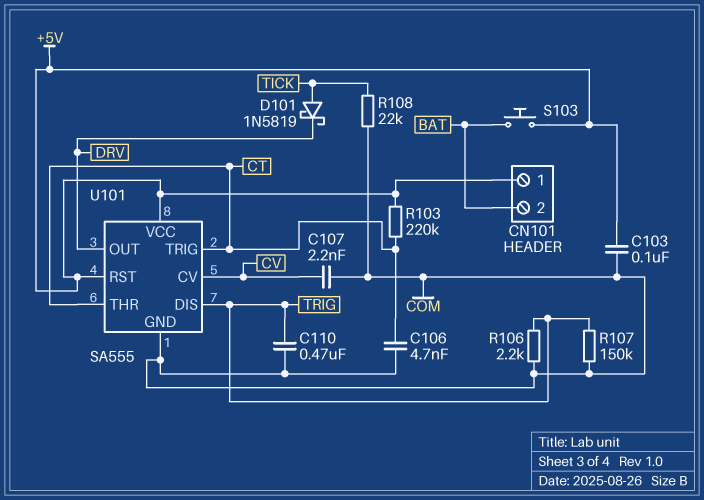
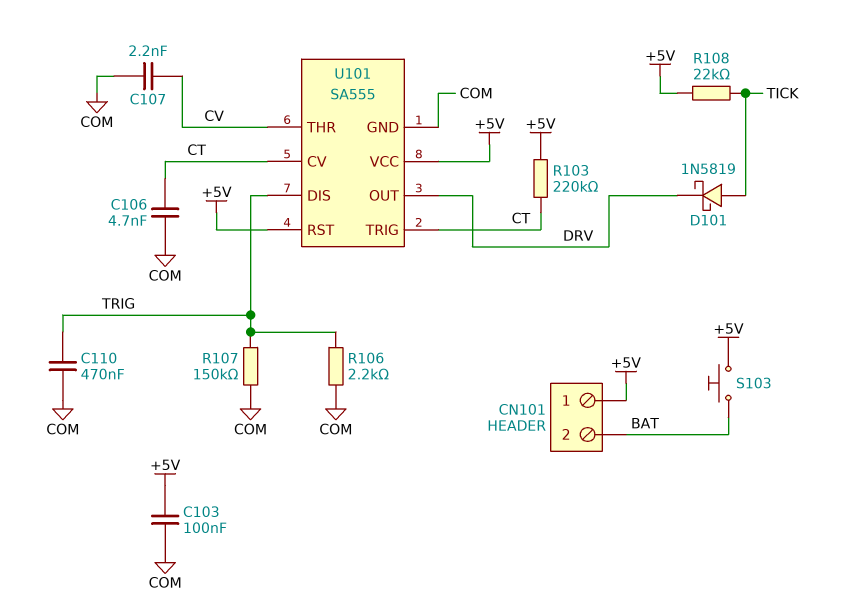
R108: 22k (COM, TICK) -> 22k (+5V, TICK)
U101 pin CV: CV -> CT
U101 pin THR: CT -> CV

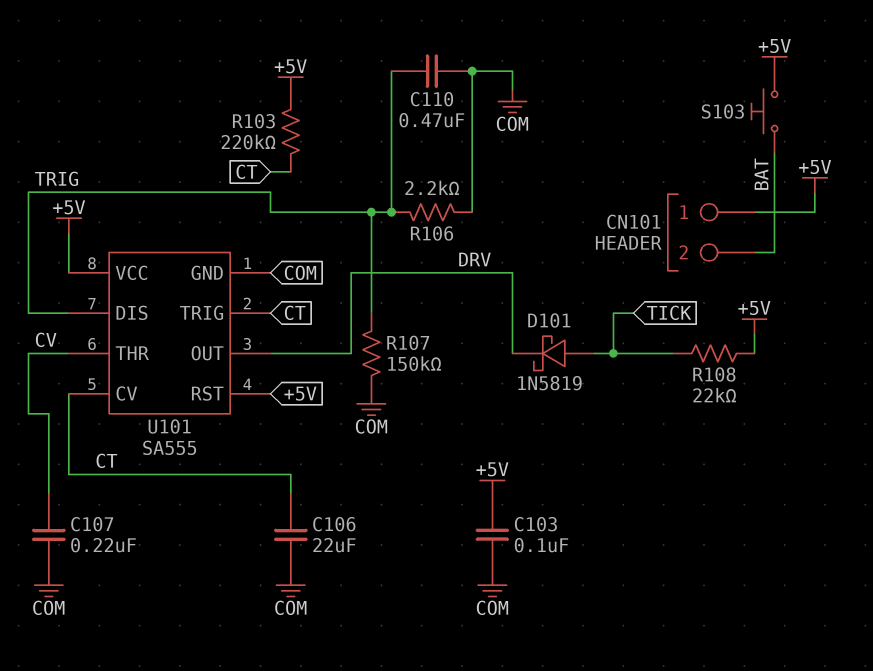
C106: 4.7nF (COM, CT) -> 22uF (COM, CT)
C107: 2.2nF (COM, CV) -> 220nF (COM, CV)

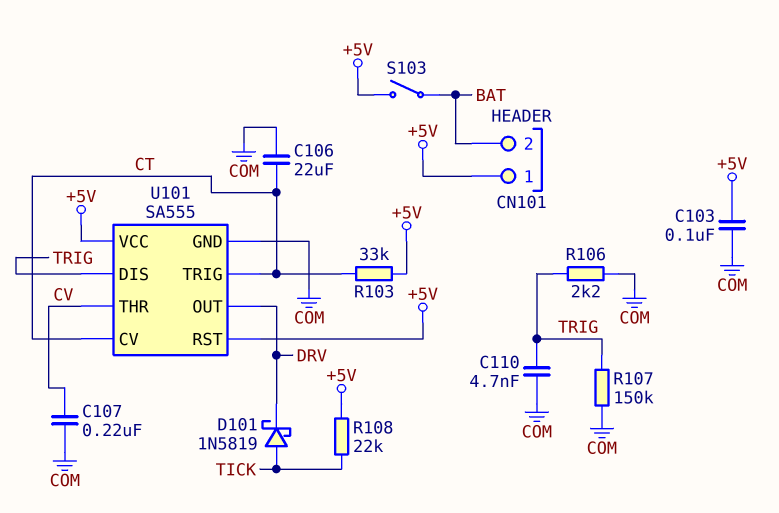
C110: 470nF (COM, TRIG) -> 4.7nF (COM, TRIG)
R103: 220k (+5V, CT) -> 33k (+5V, CT)
S103: button (+5V, BAT) -> switch (+5V, BAT)

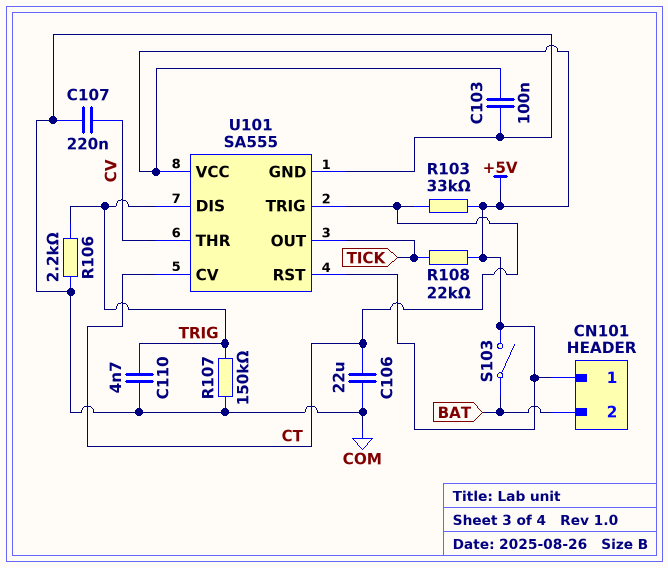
D101: schottky 1N5819 (A TICK, K DRV) -> none
U101 pin OUT: DRV -> TICK

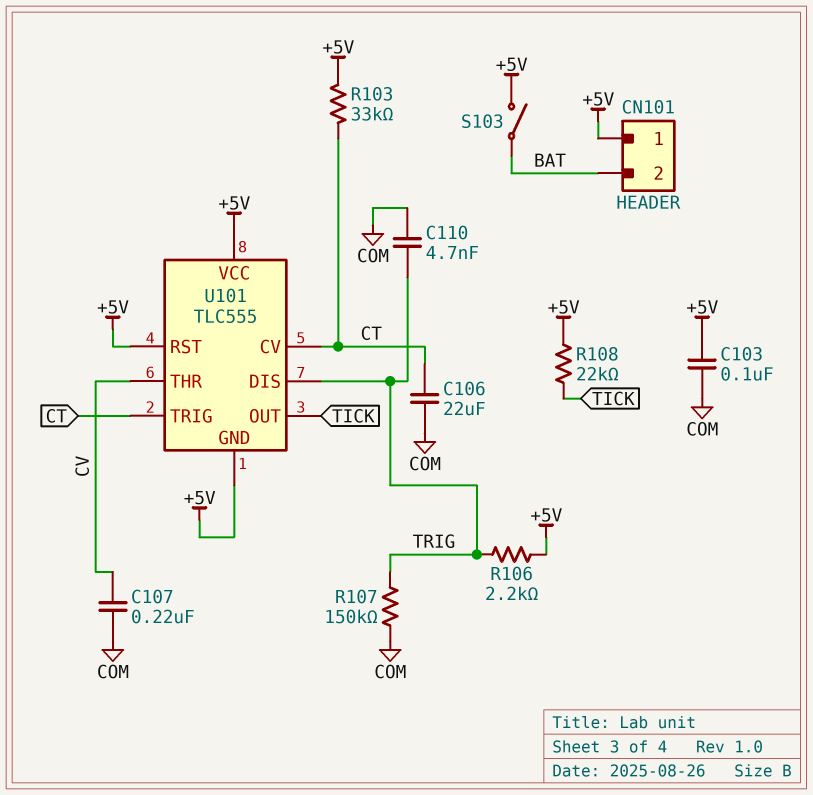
R106: 2.2k (COM, TRIG) -> 2.2k (+5V, TRIG)
U101: SA555 -> TLC555
U101 pin GND: COM -> +5V

